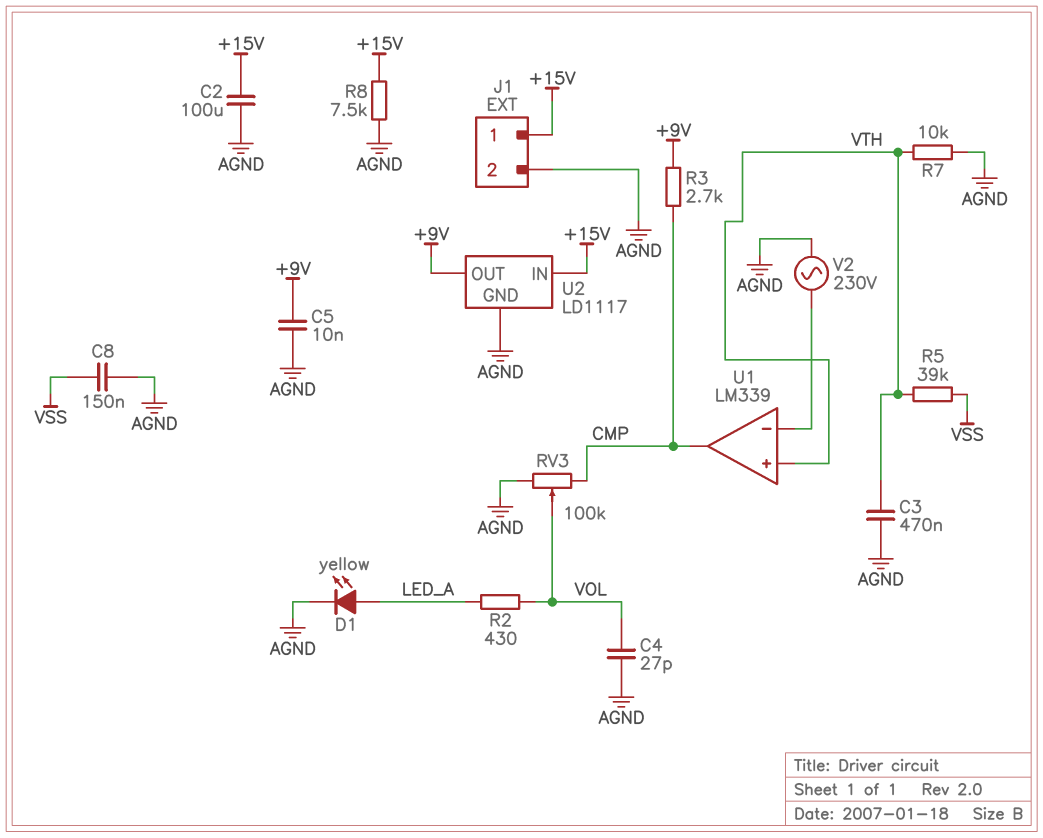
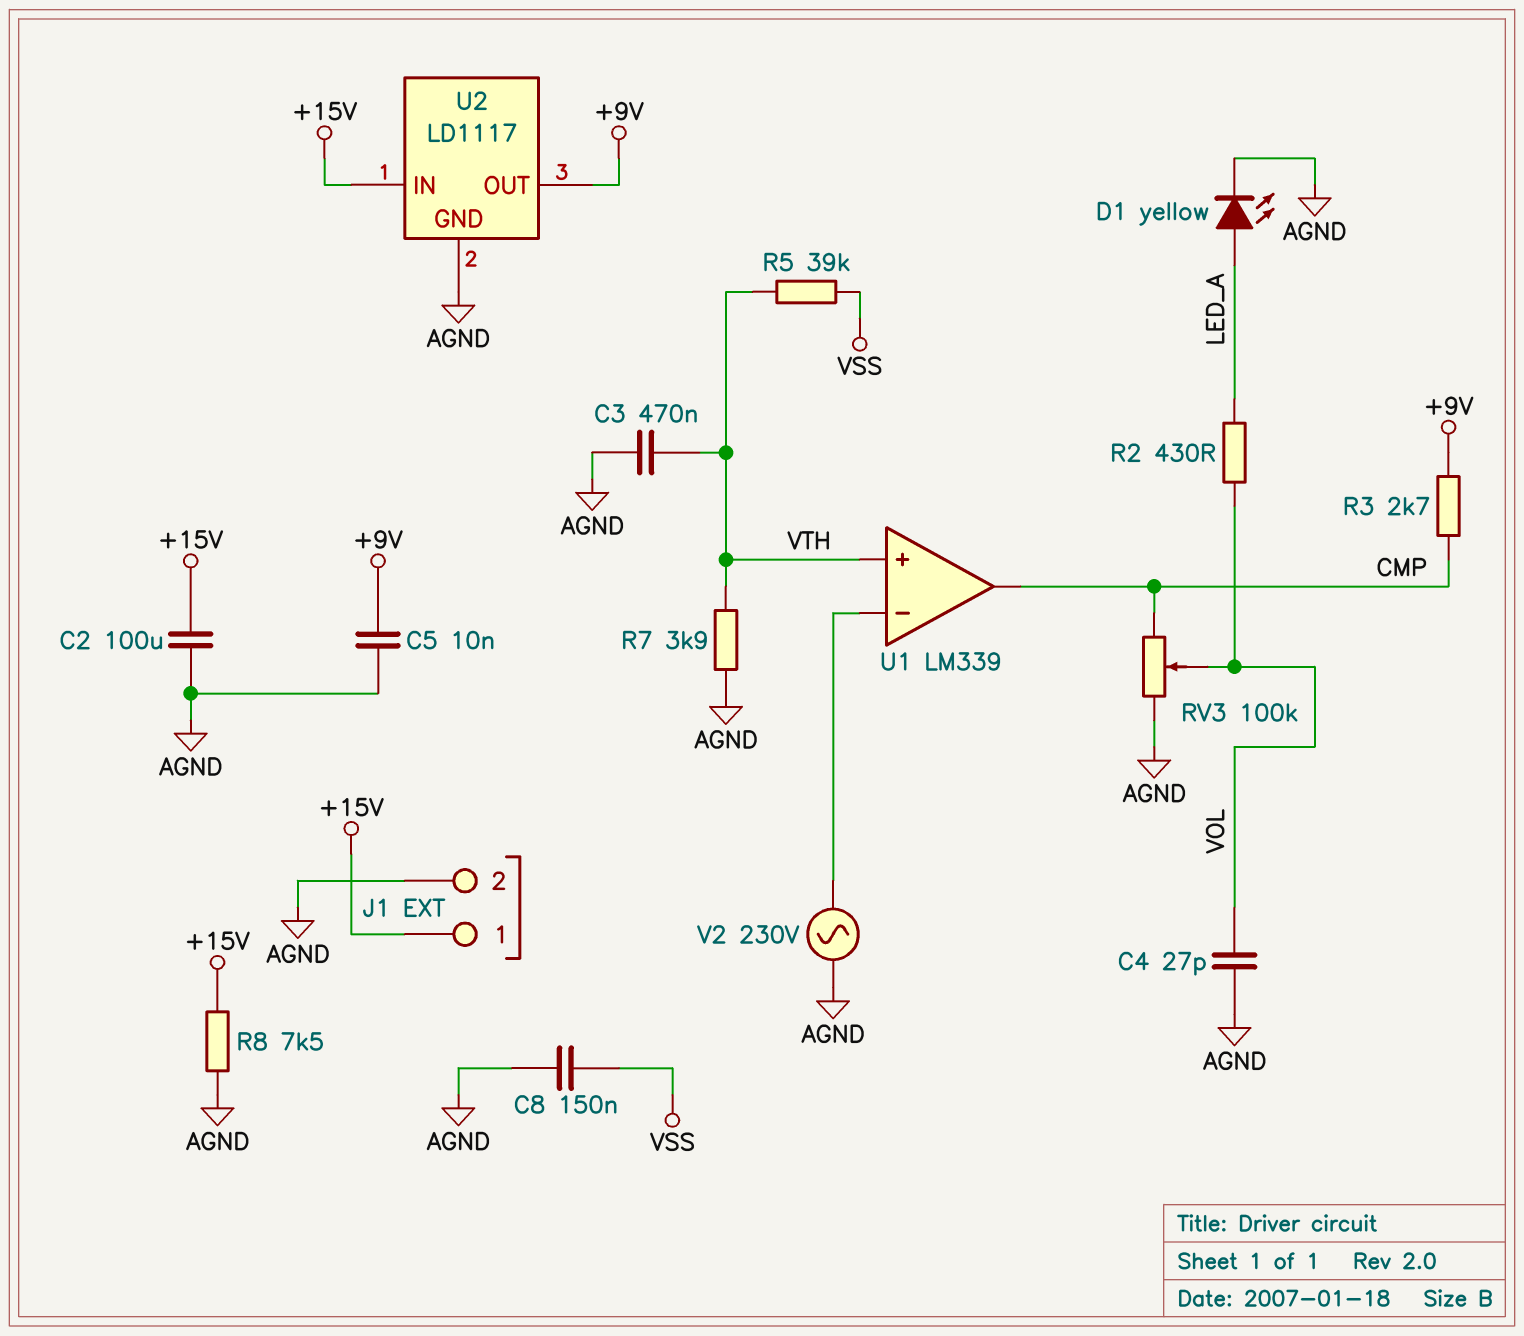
R7: 10k (AGND, VTH) -> 3.9k (AGND, VTH)

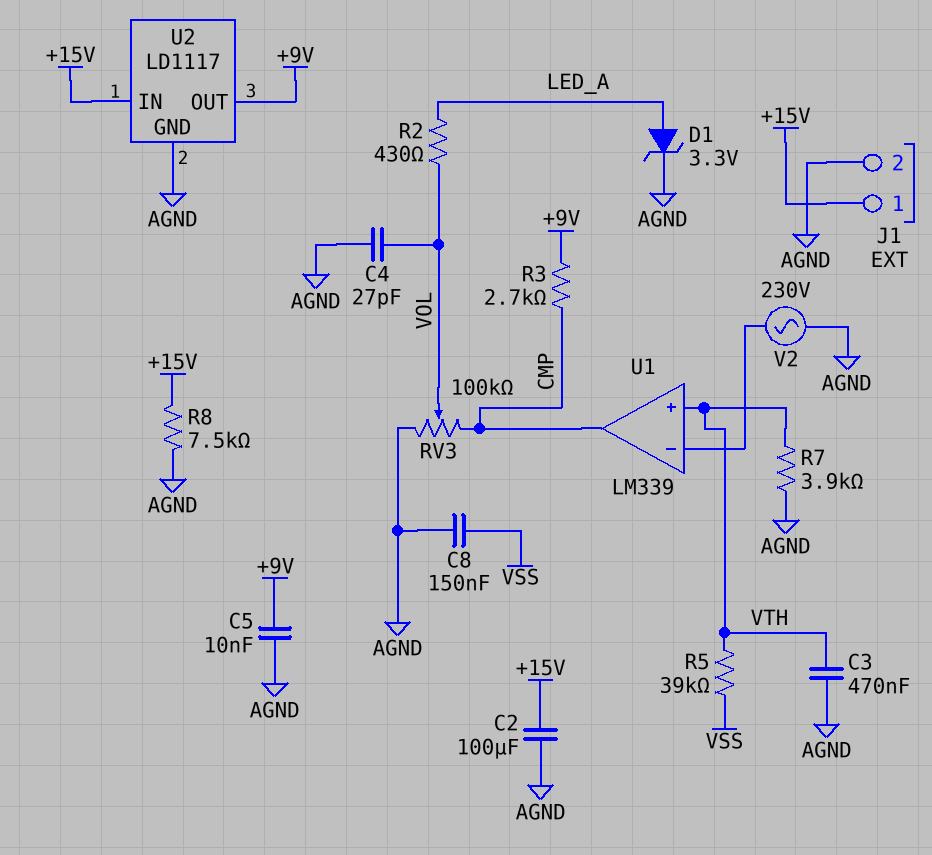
D1: LED yellow (A LED_A, K AGND) -> zener 3.3V (A LED_A, K AGND)

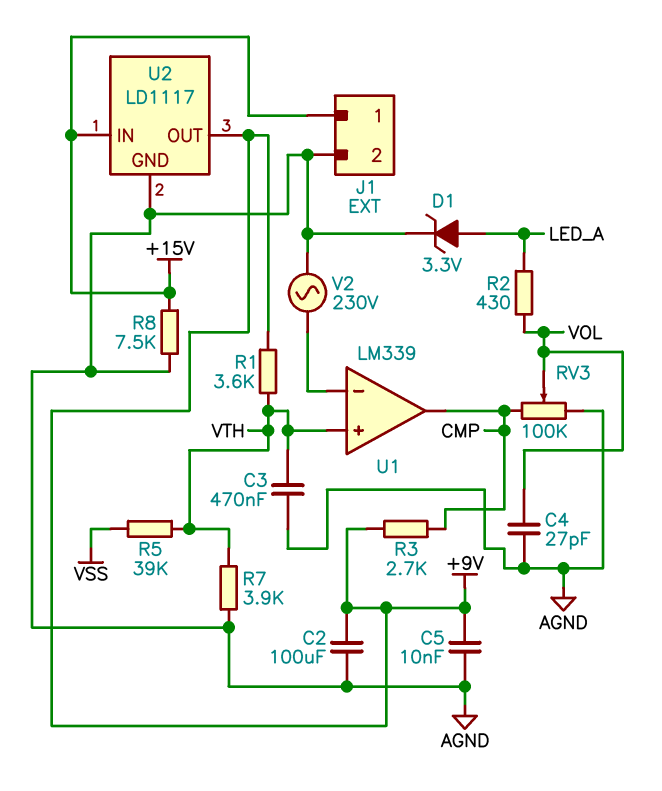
C2: 100uF (+15V, AGND) -> 100uF (+9V, AGND)
C8: 150nF (AGND, VSS) -> none
R1: none -> 3.6k (+9V, VTH)

